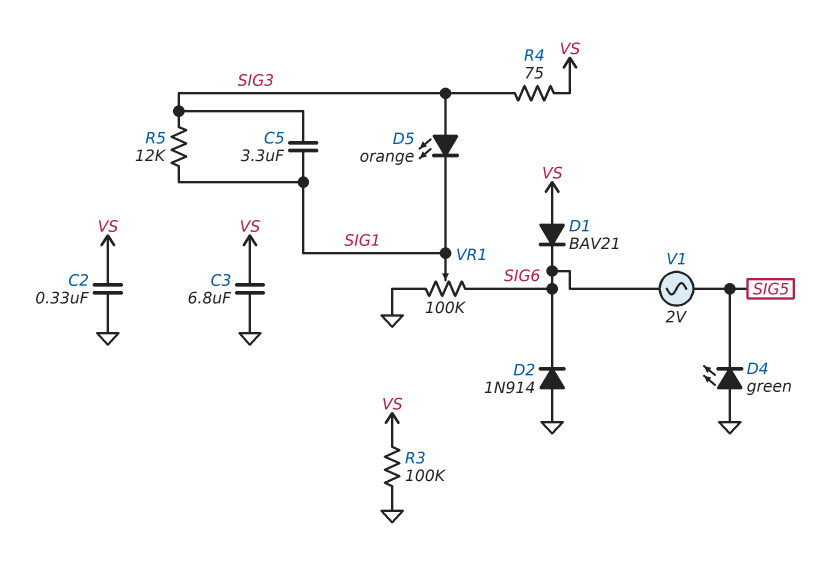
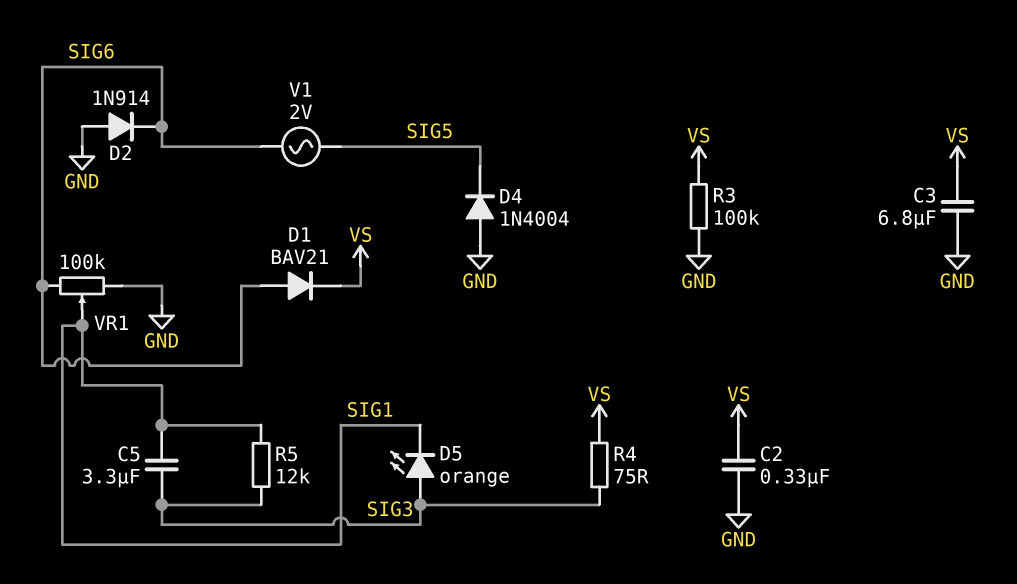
D1: diode BAV21 (A VS, K SIG6) -> diode BAV21 (A SIG6, K VS)
D4: LED green (A GND, K SIG5) -> diode 1N4004 (A GND, K SIG5)

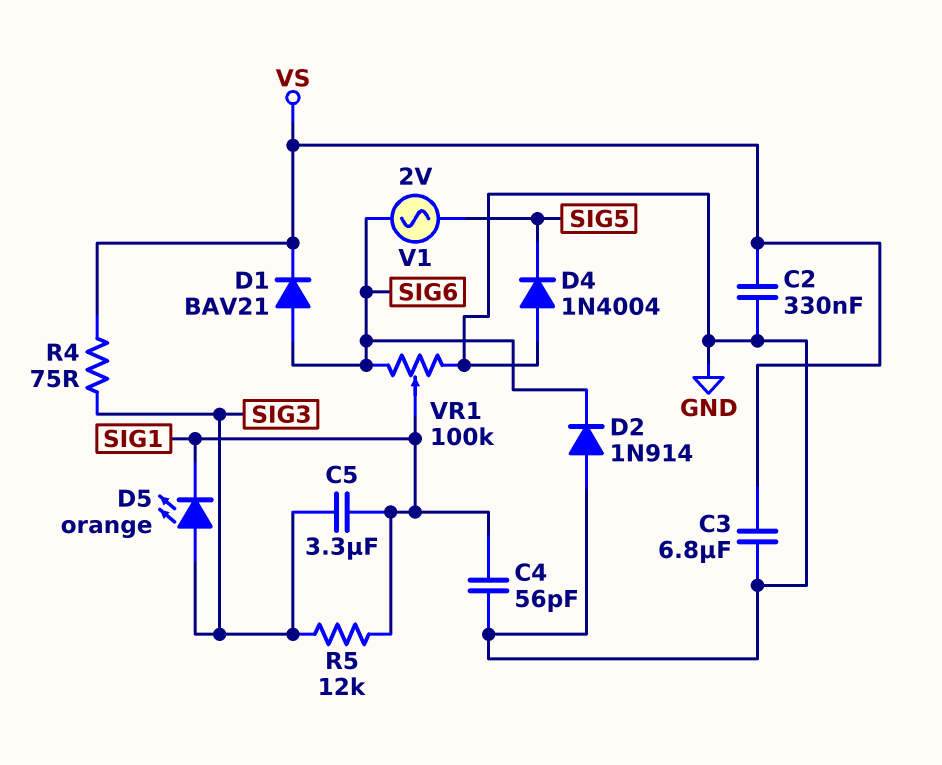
C4: none -> 56pF (GND, SIG1)
R3: 100k (GND, VS) -> none

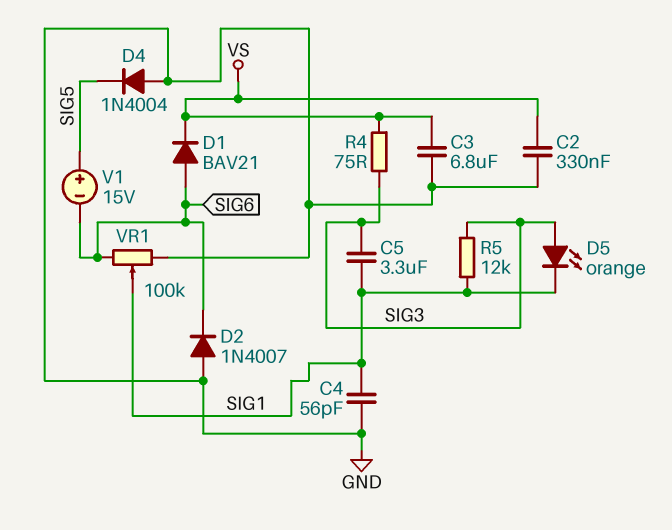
D2: diode 1N914 (A GND, K SIG6) -> diode 1N4007 (A GND, K SIG6)
V1: AC 2V (SIG5, SIG6) -> 15V (plus SIG5, minus SIG6)

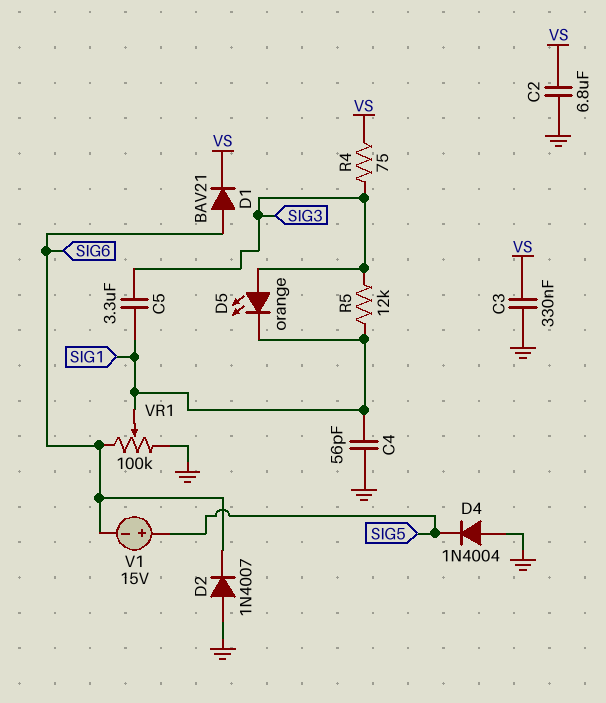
C2: 330nF (GND, VS) -> 6.8uF (GND, VS)
C3: 6.8uF (GND, VS) -> 330nF (GND, VS)

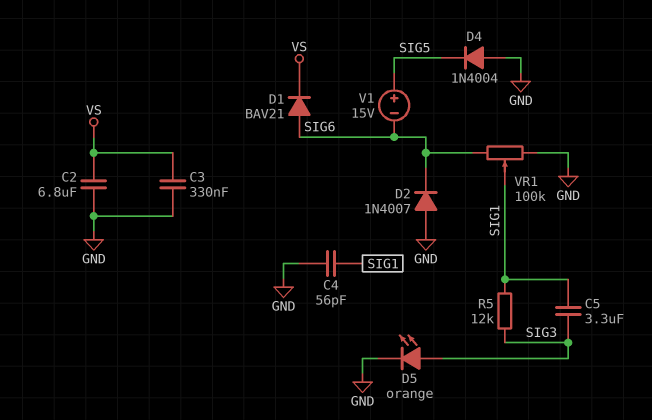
D5: LED orange (A SIG3, K SIG1) -> LED orange (A SIG3, K GND)
R4: 75 (SIG3, VS) -> none

